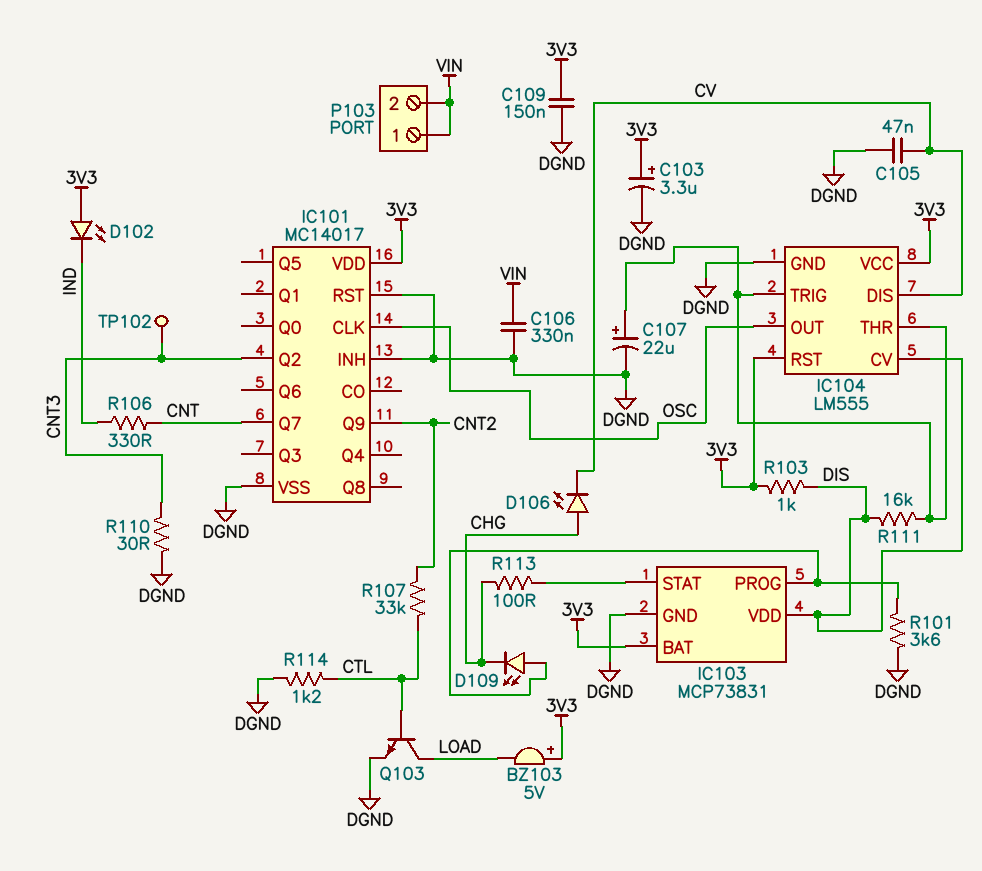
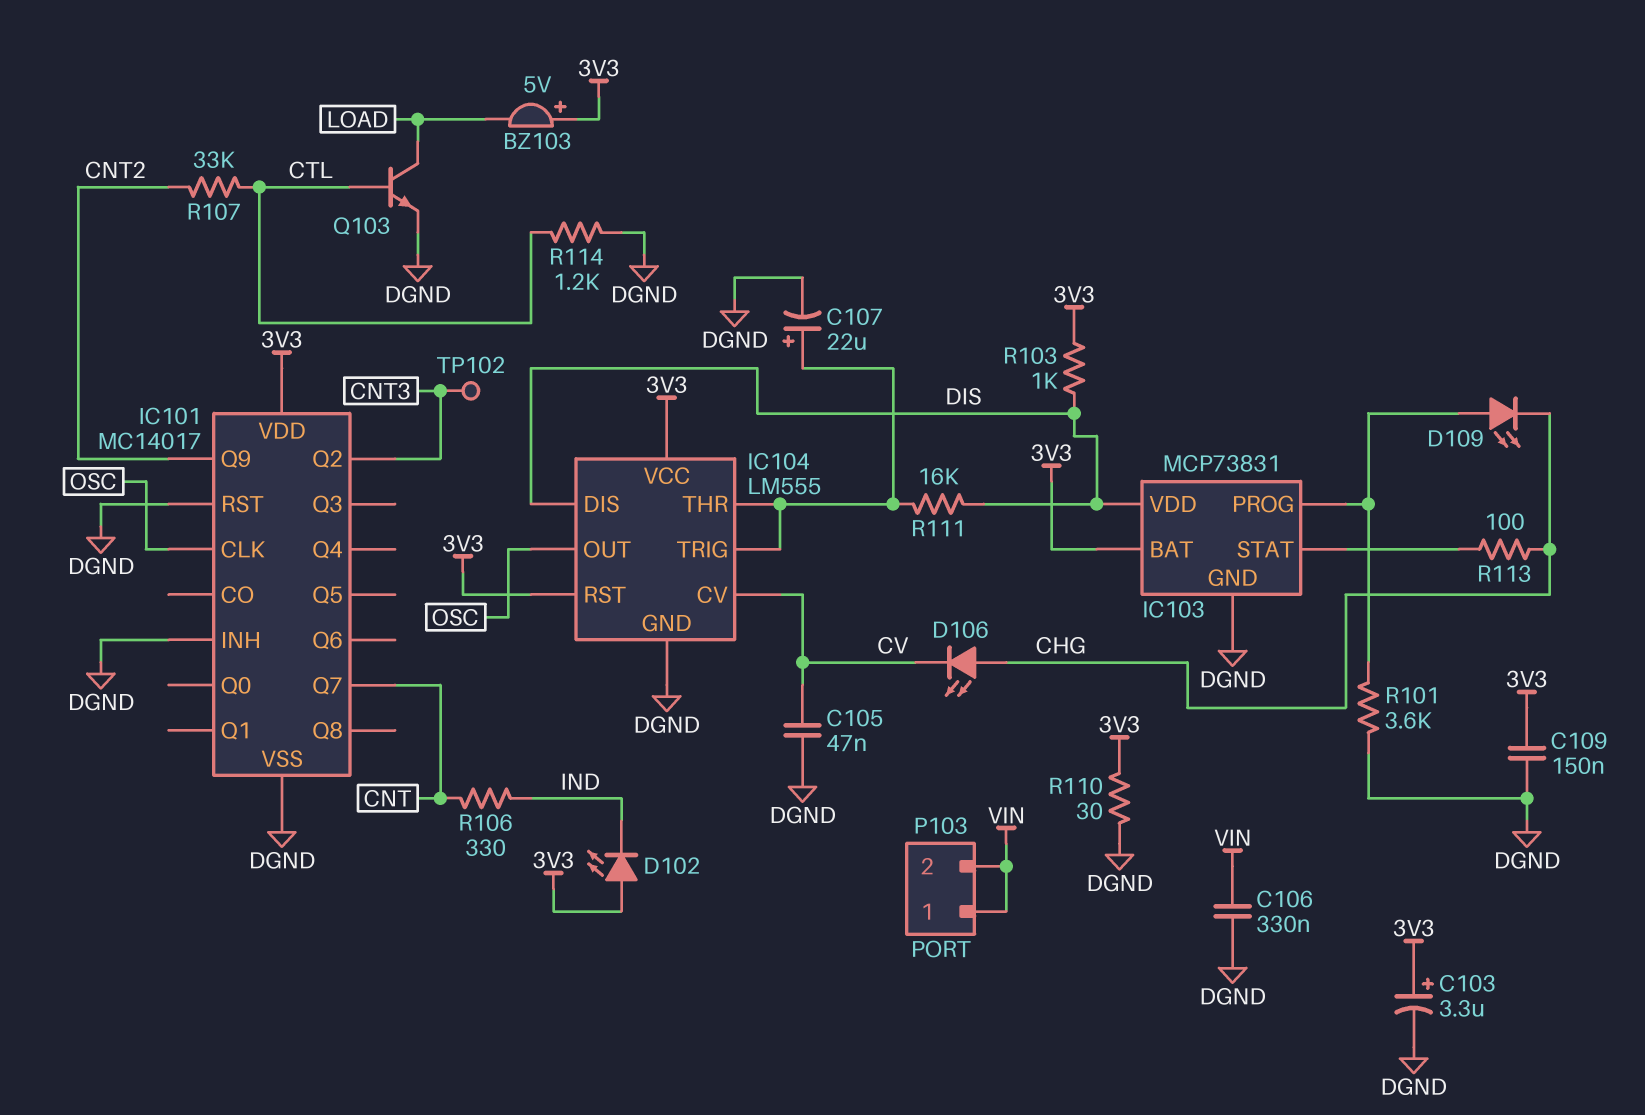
IC104 pin CV: DIS -> CV
IC104 pin DIS: CV -> DIS
R110: 30 (CNT3, DGND) -> 30 (3V3, DGND)

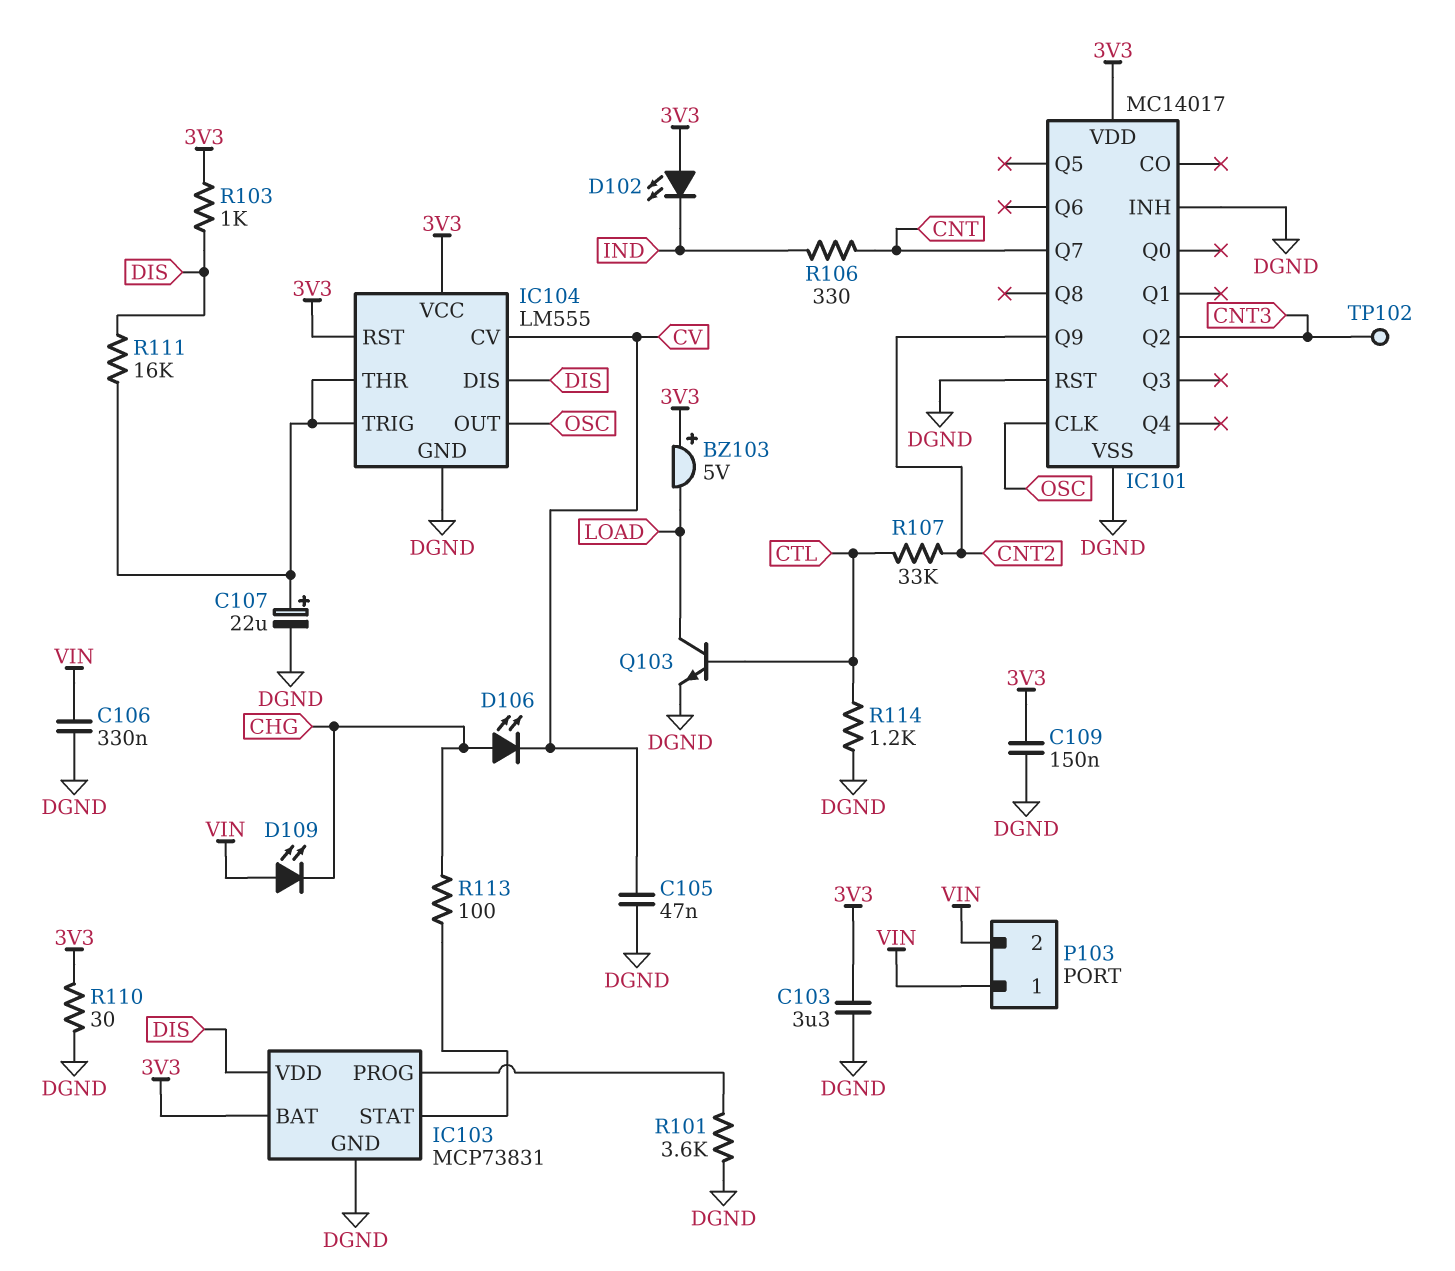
C103: 3.3uF (plus 3V3, minus DGND) -> 3.3uF (3V3, DGND)
D109: LED (A IC103/PROG, K CHG) -> LED (A VIN, K CHG)

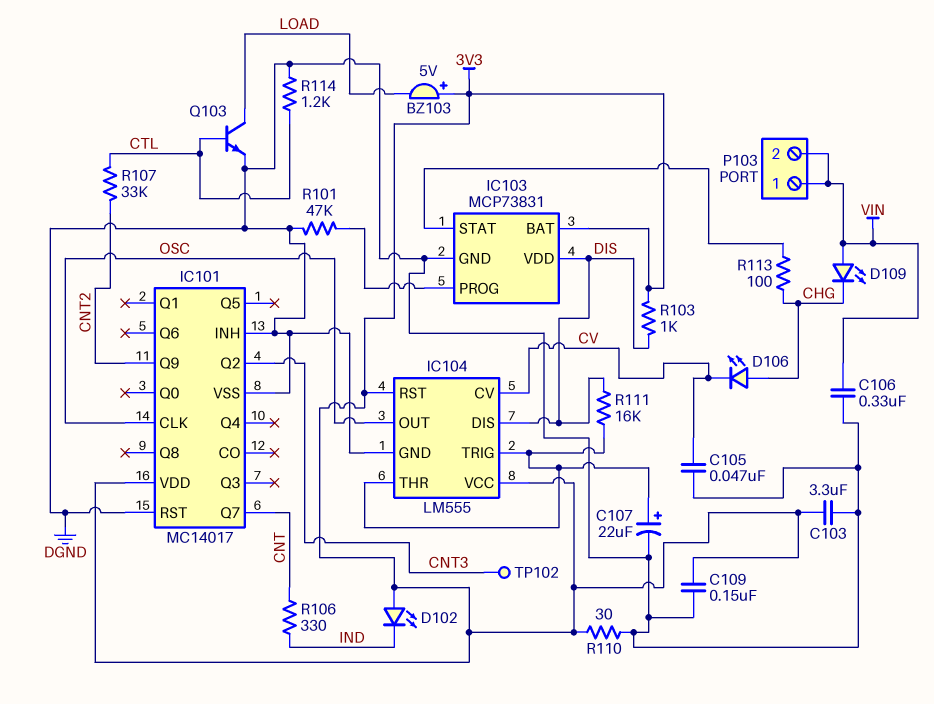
R101: 3.6k (DGND, IC103/PROG) -> 47k (DGND, IC103/PROG)

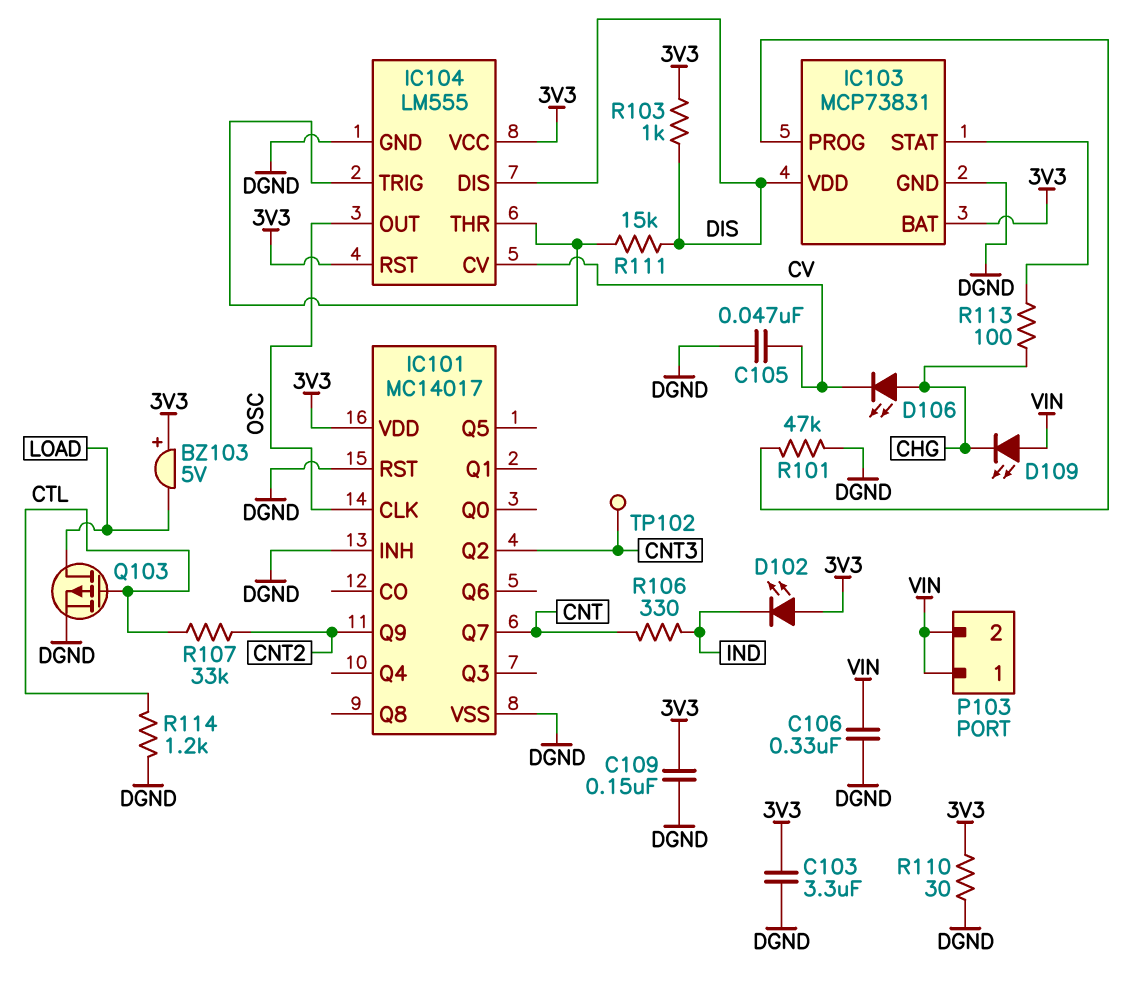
C107: 22uF (plus IC104/THR, minus DGND) -> none
Q103: NPN (B CTL, C LOAD, E DGND) -> PMOS (G CTL, D LOAD, S DGND)
R111: 16k (DIS, IC104/THR) -> 15k (DIS, IC104/THR)

